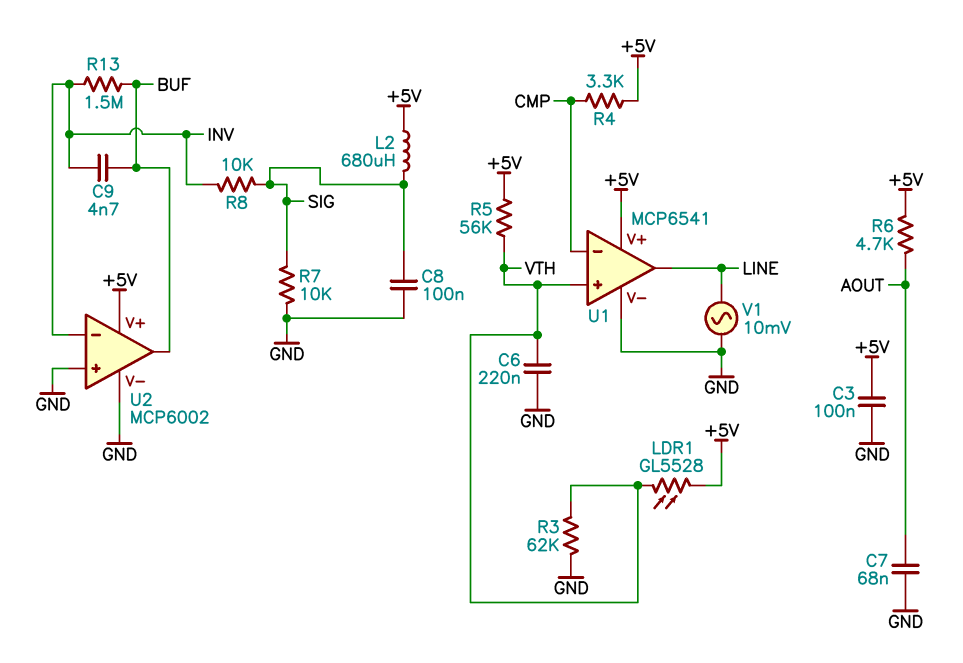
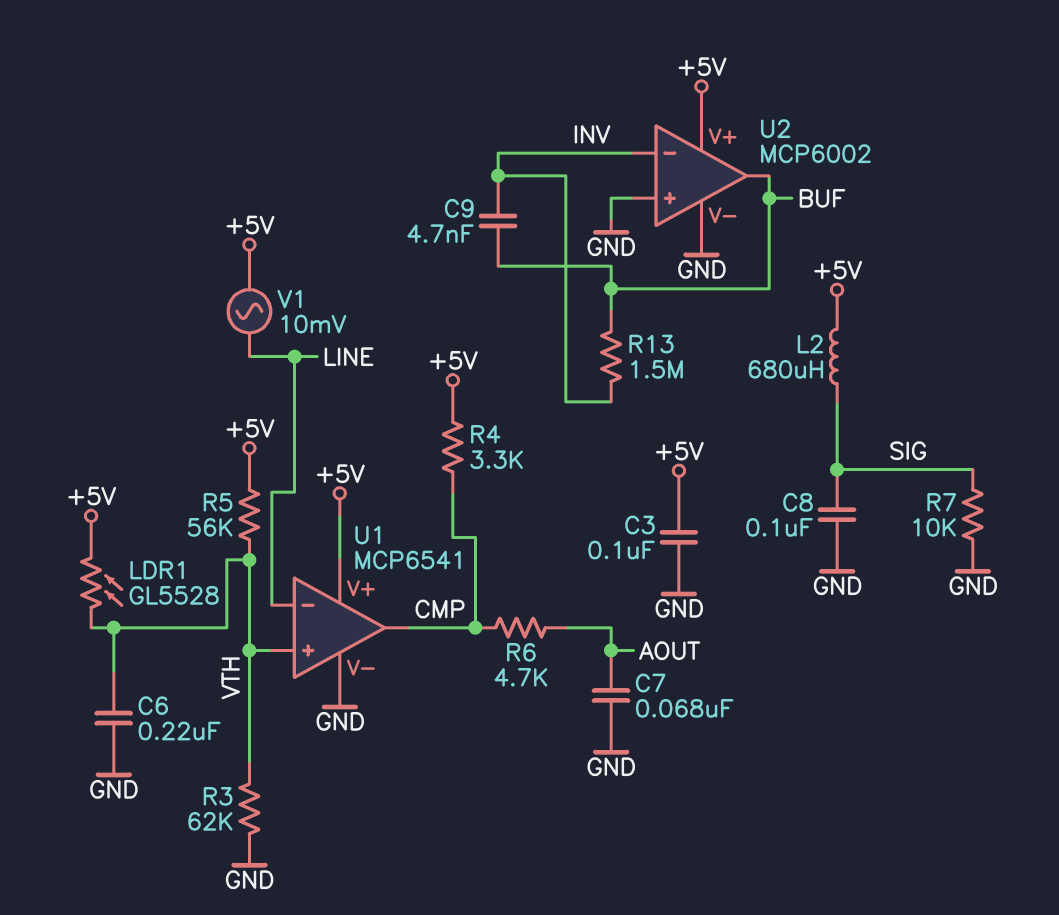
R6: 4.7k (+5V, AOUT) -> 4.7k (AOUT, CMP)
R8: 10k (INV, SIG) -> none
U1 pin in-: CMP -> LINE
U1 pin out: LINE -> CMP
V1: AC 10mV (GND, LINE) -> AC 10mV (+5V, LINE)

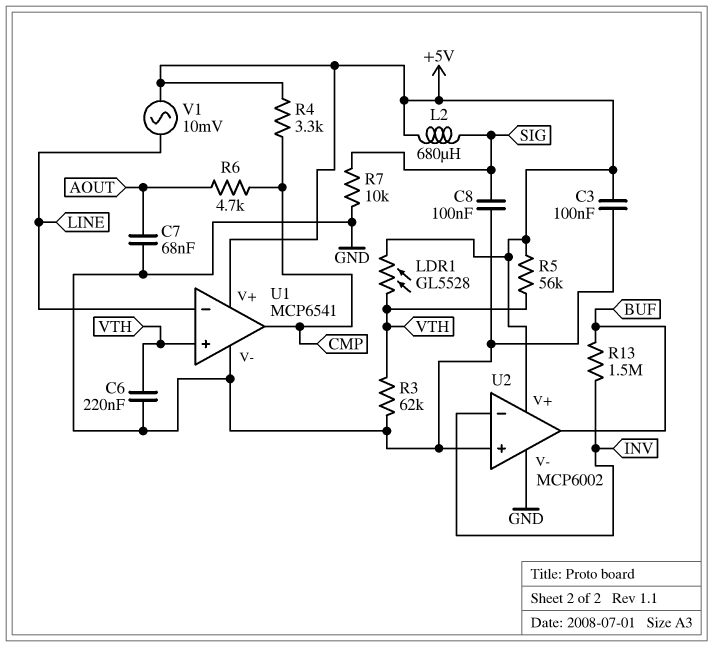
C9: 4.7nF (BUF, INV) -> none

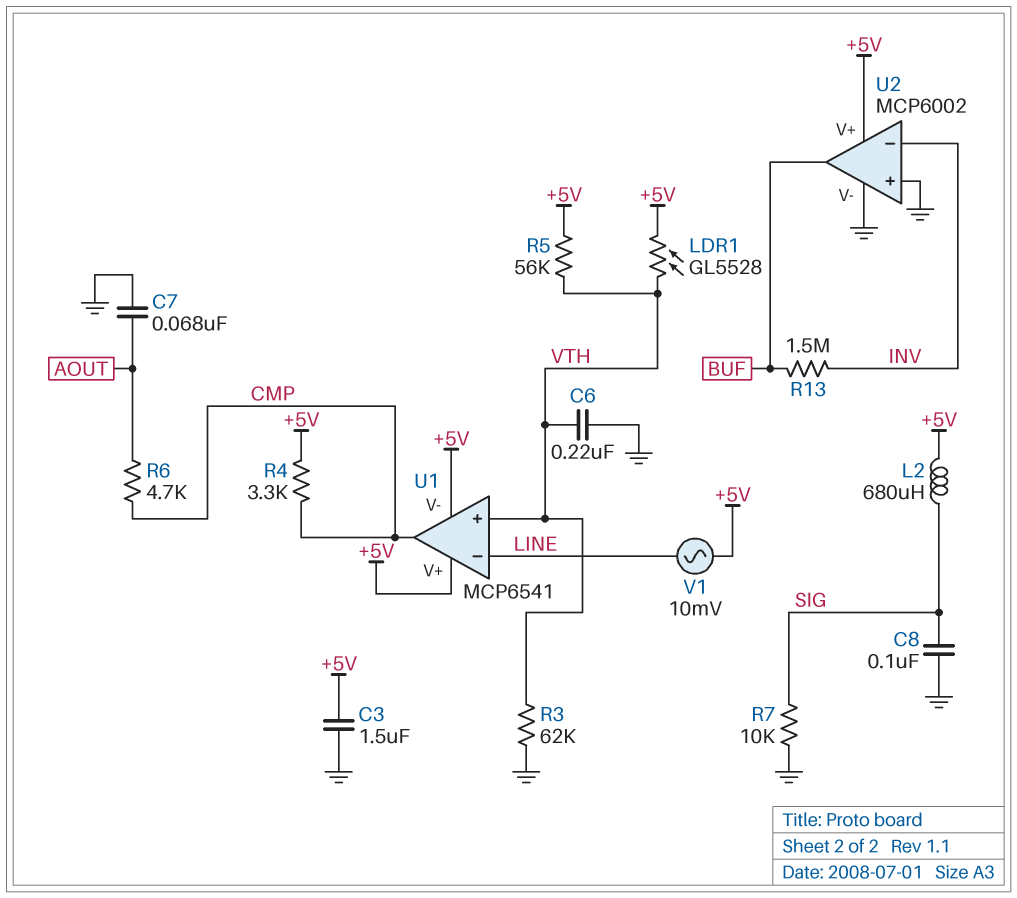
C3: 100nF (+5V, GND) -> 1.5uF (+5V, GND)
U1 pin V-: GND -> +5V

